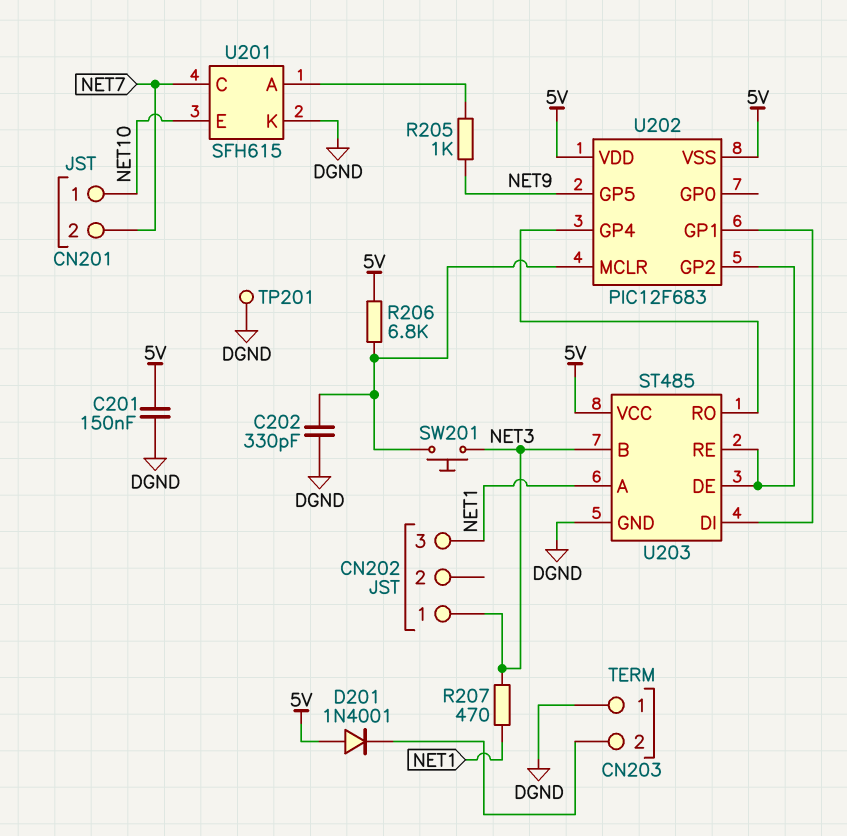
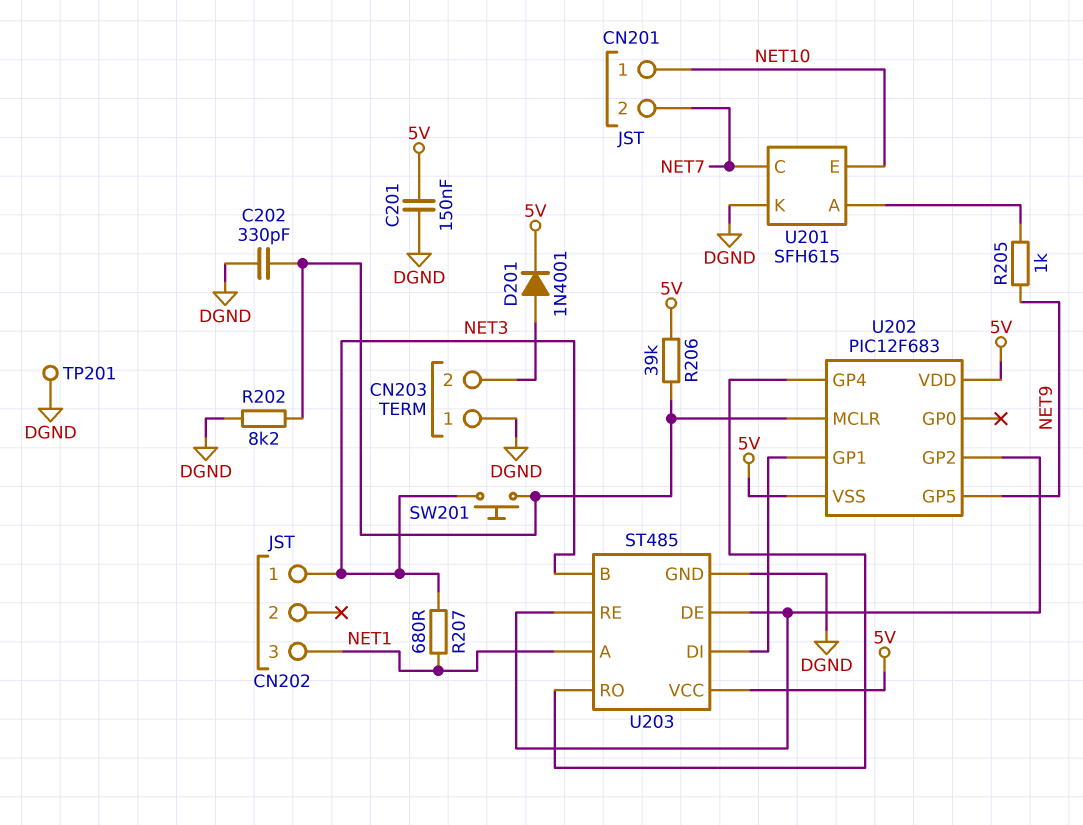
D201: diode 1N4001 (A 5V, K CN203/2) -> diode 1N4001 (A CN203/2, K 5V)
R202: none -> 8.2k (DGND, U202/MCLR)
R206: 6.8k (5V, U202/MCLR) -> 39k (5V, U202/MCLR)
R207: 470 (NET1, NET3) -> 680 (NET1, NET3)

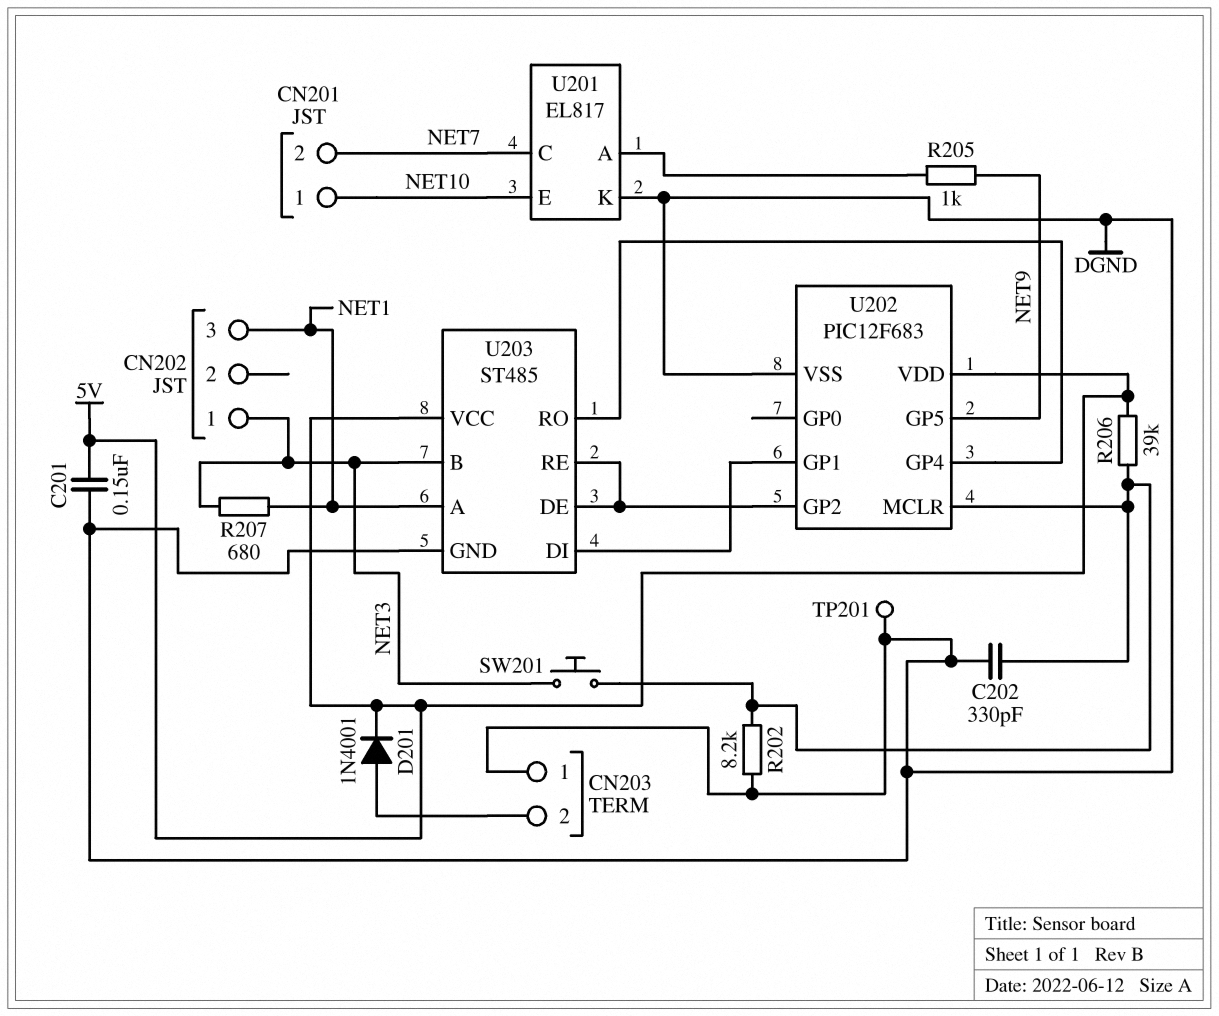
U201: SFH615 -> EL817
U202 pin VSS: 5V -> DGND

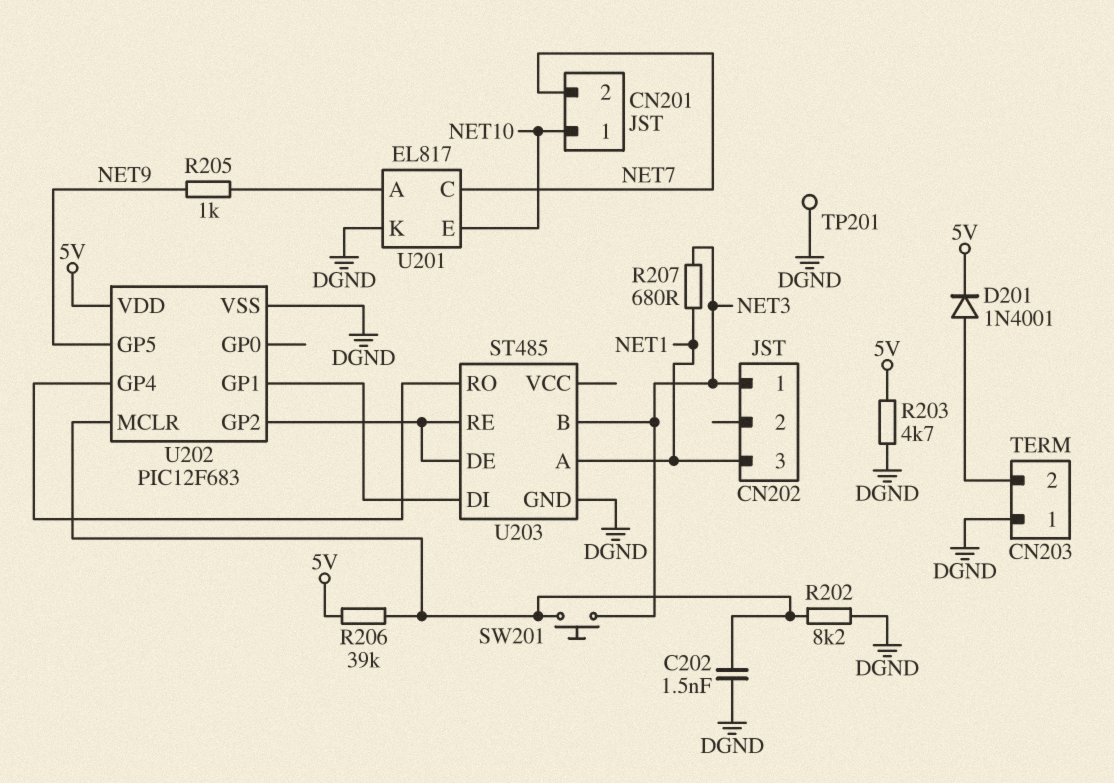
C201: 150nF (5V, DGND) -> none
C202: 330pF (DGND, U202/MCLR) -> 1.5nF (DGND, U202/MCLR)
R203: none -> 4.7k (5V, DGND)
U203 pin VCC: 5V -> none

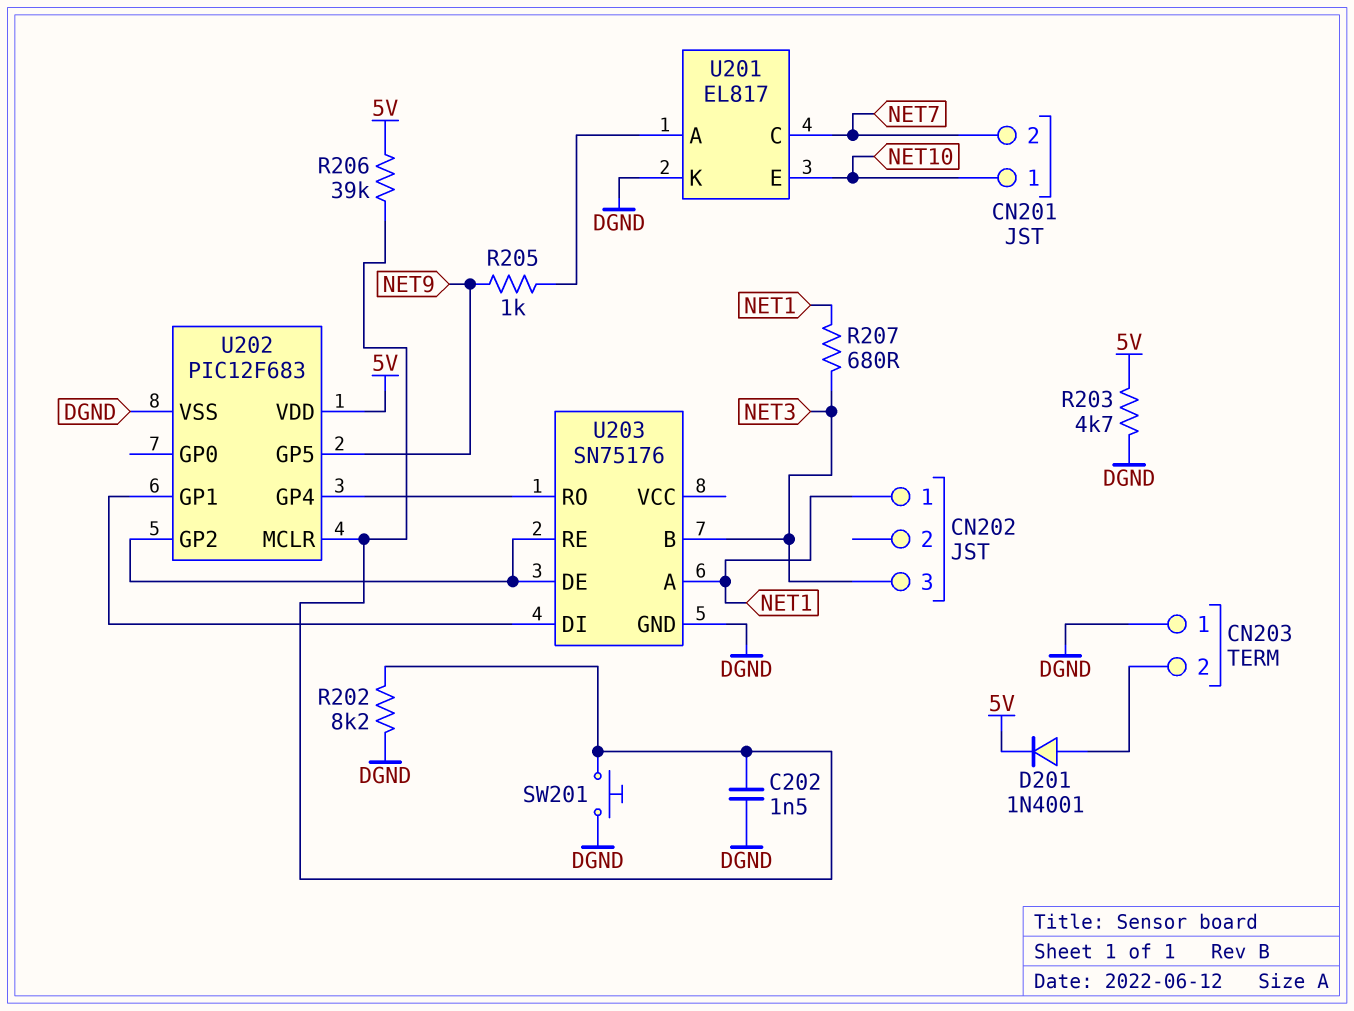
CN202 pin 1: NET3 -> NET1
CN202 pin 3: NET1 -> NET3
SW201: button (NET3, U202/MCLR) -> button (DGND, U202/MCLR)
TP201: test point (DGND) -> none
U203: ST485 -> SN75176

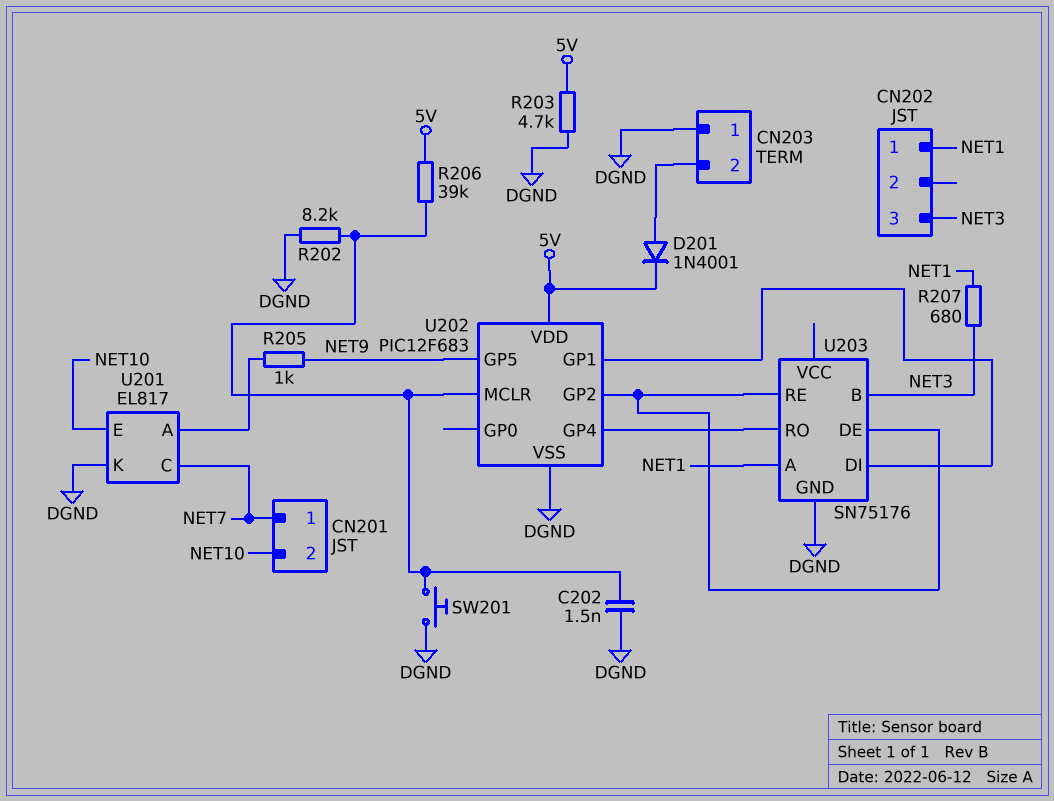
CN201 pin 1: NET10 -> NET7
CN201 pin 2: NET7 -> NET10

